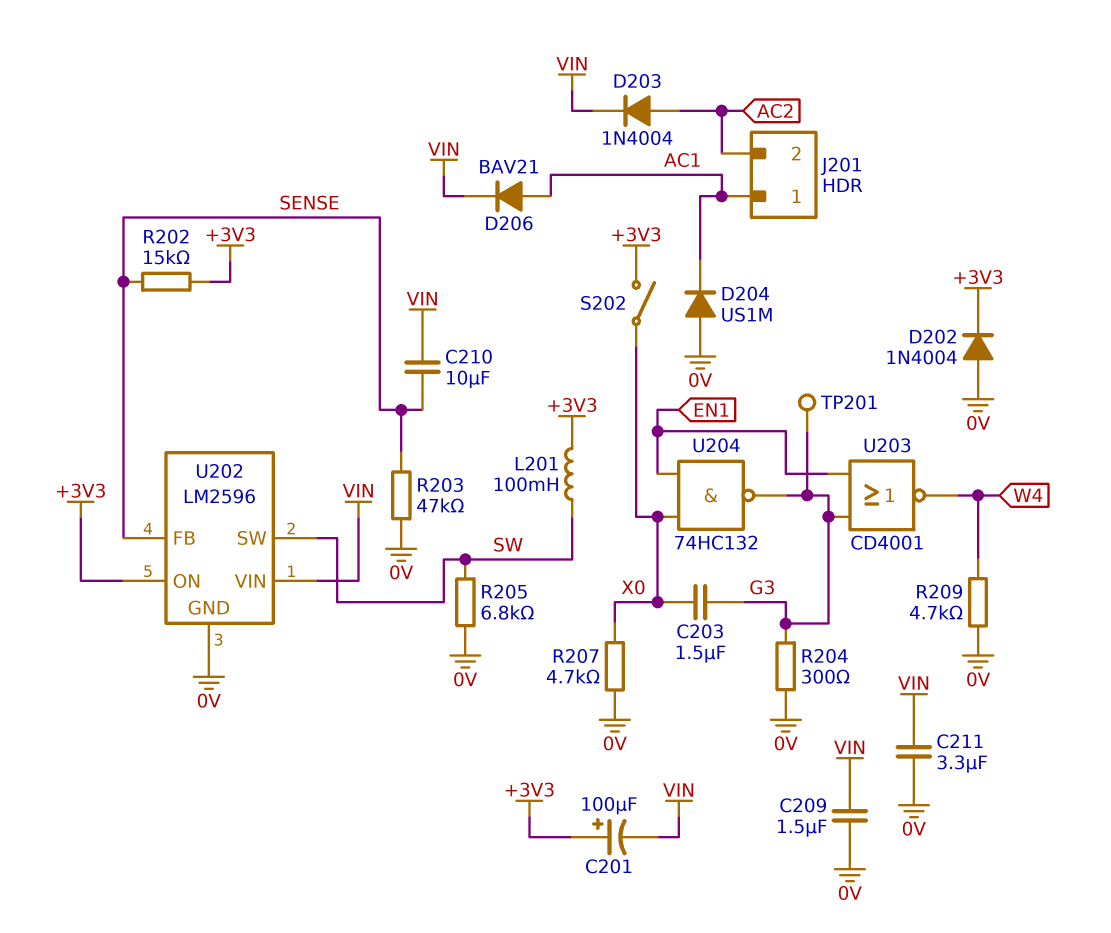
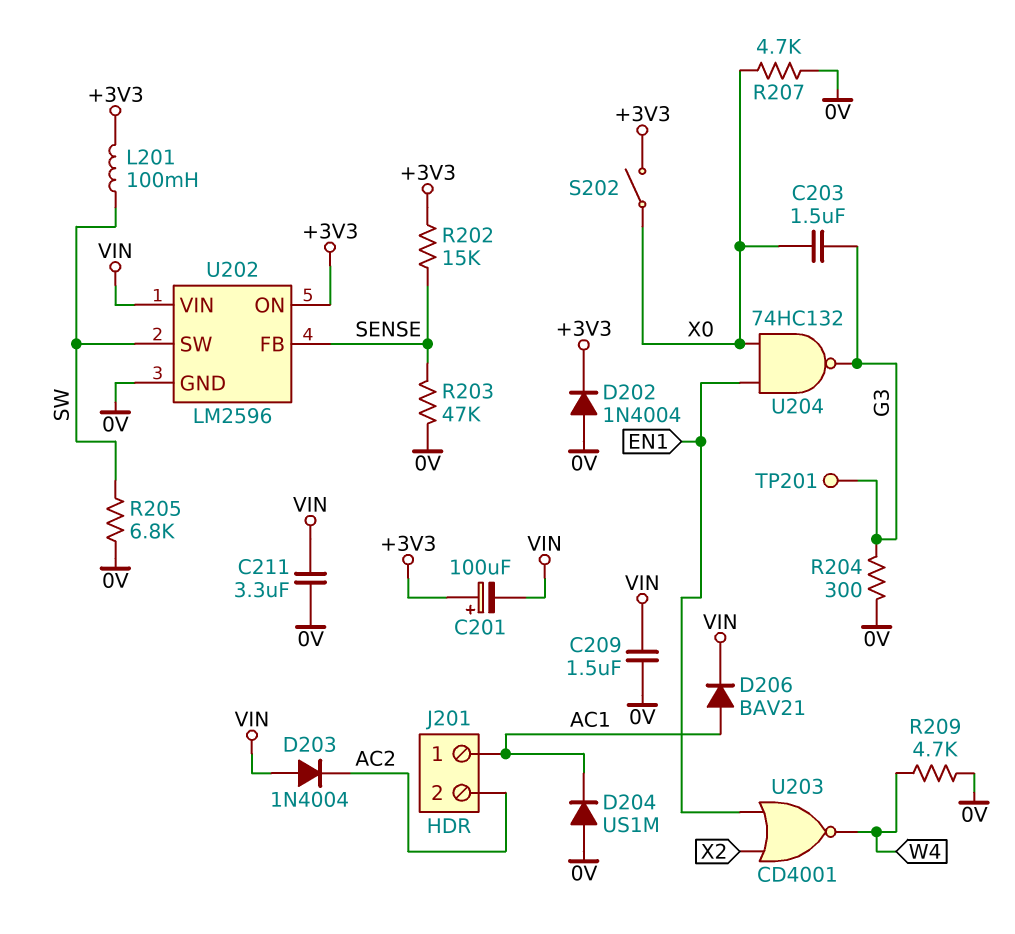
C210: 10uF (SENSE, VIN) -> none
D203: diode 1N4004 (A AC2, K VIN) -> diode 1N4004 (A VIN, K AC2)
U203: NOR CD4001 (in EN1, in G3, out W4) -> NOR CD4001 (in EN1, in X2, out W4)

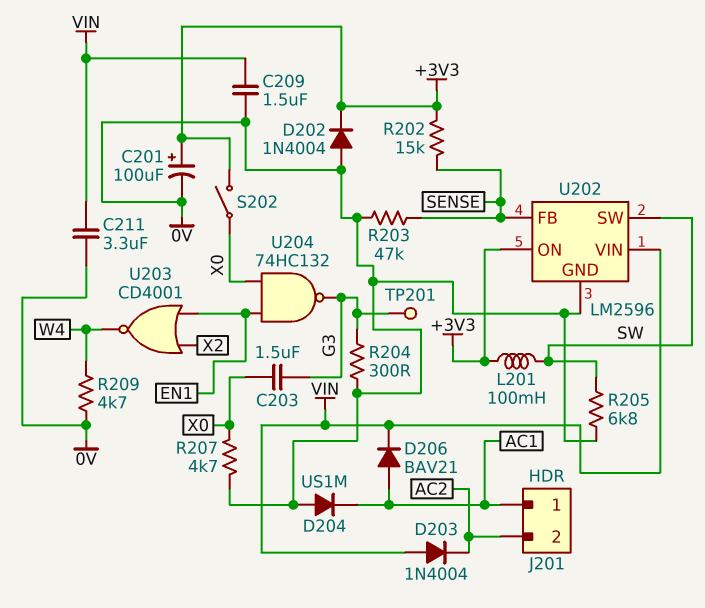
C201: 100uF (plus +3V3, minus VIN) -> 100uF (plus +3V3, minus 0V)

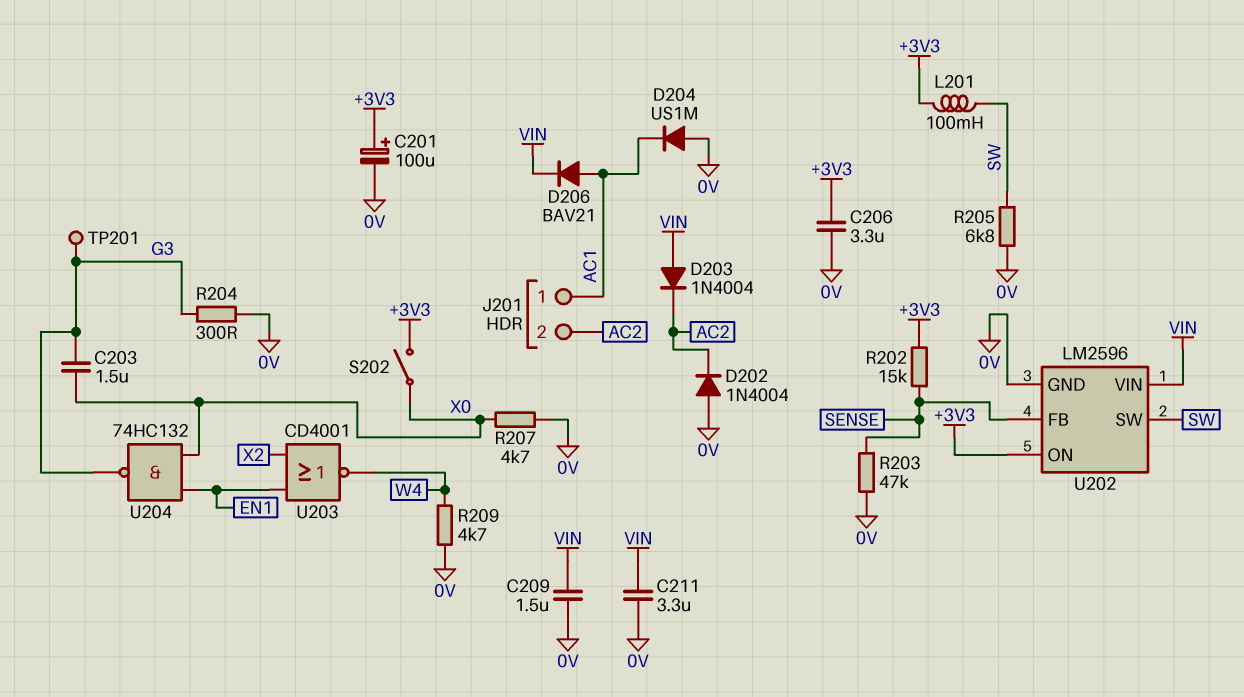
C206: none -> 3.3uF (+3V3, 0V)
D202: diode 1N4004 (A 0V, K +3V3) -> diode 1N4004 (A 0V, K AC2)

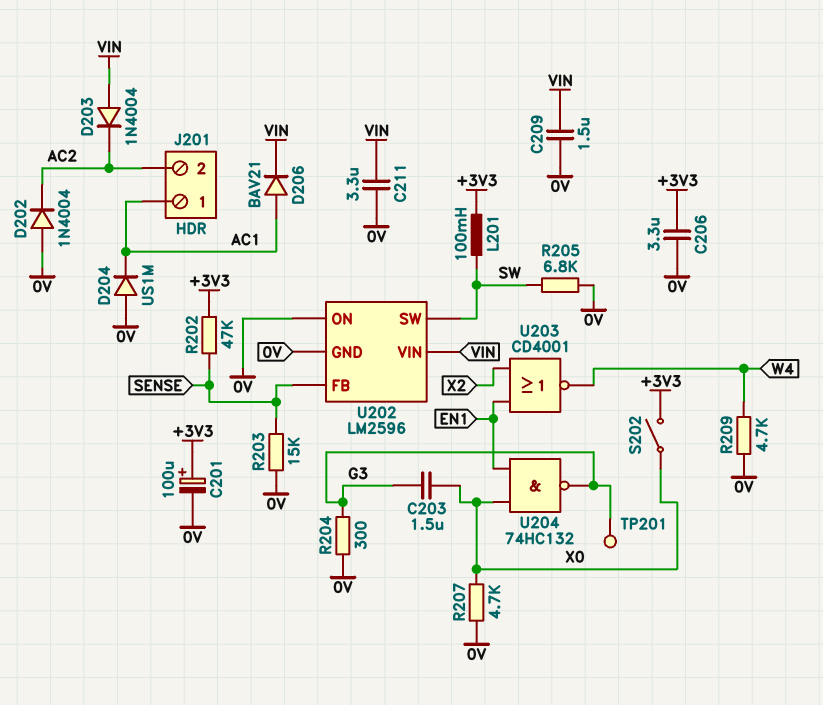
R202: 15k (+3V3, SENSE) -> 47k (+3V3, SENSE)
R203: 47k (0V, SENSE) -> 15k (0V, SENSE)
U202 pin ON: +3V3 -> 0V

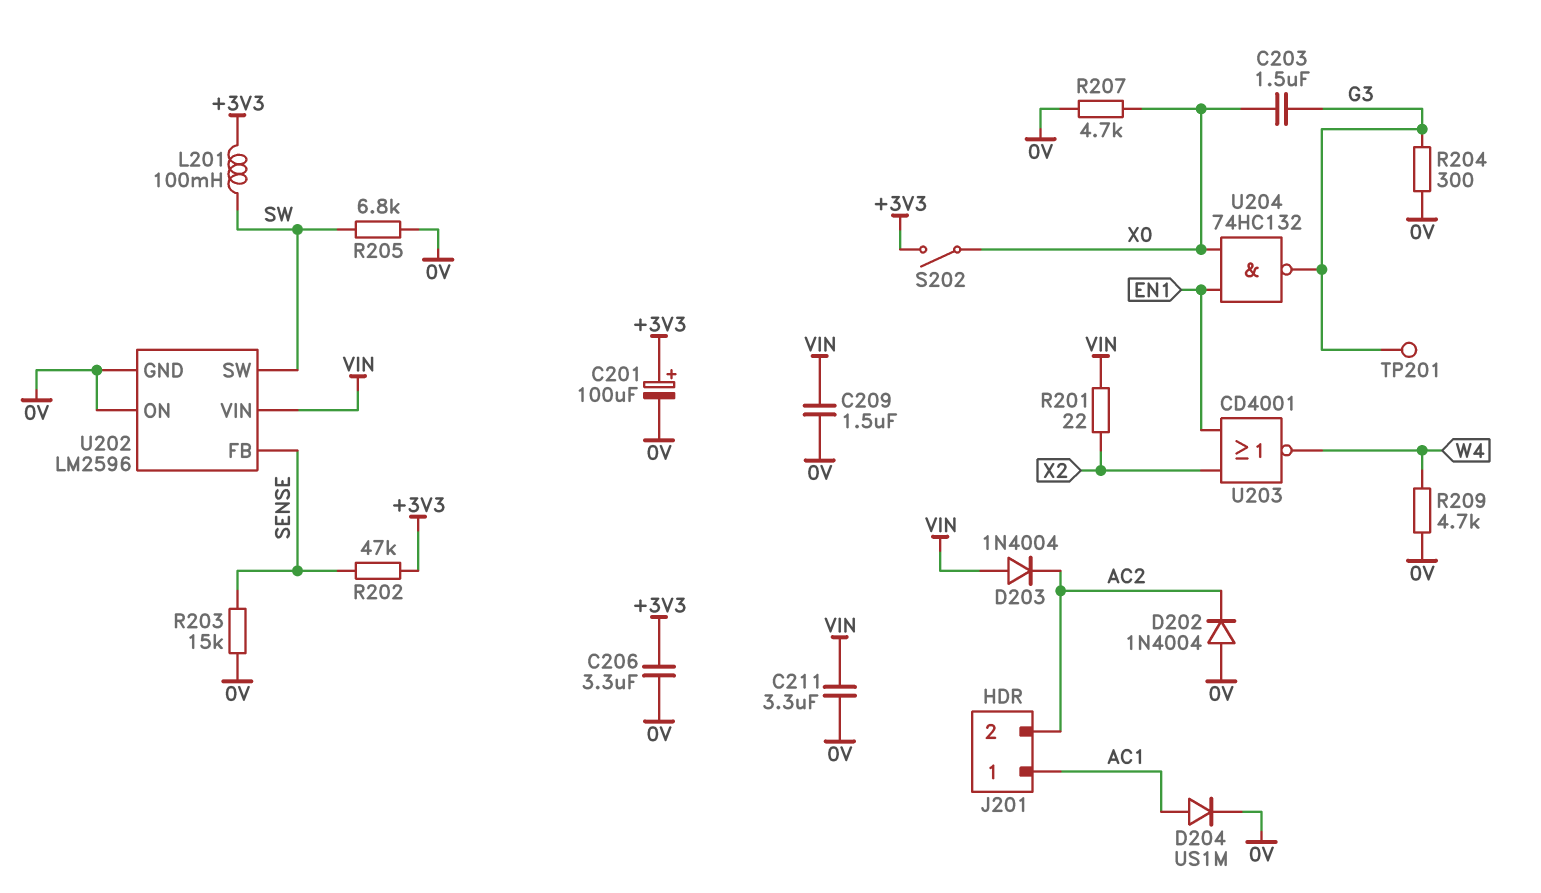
D204: diode US1M (A 0V, K AC1) -> diode US1M (A AC1, K 0V)
D206: diode BAV21 (A AC1, K VIN) -> none
R201: none -> 22 (VIN, X2)

